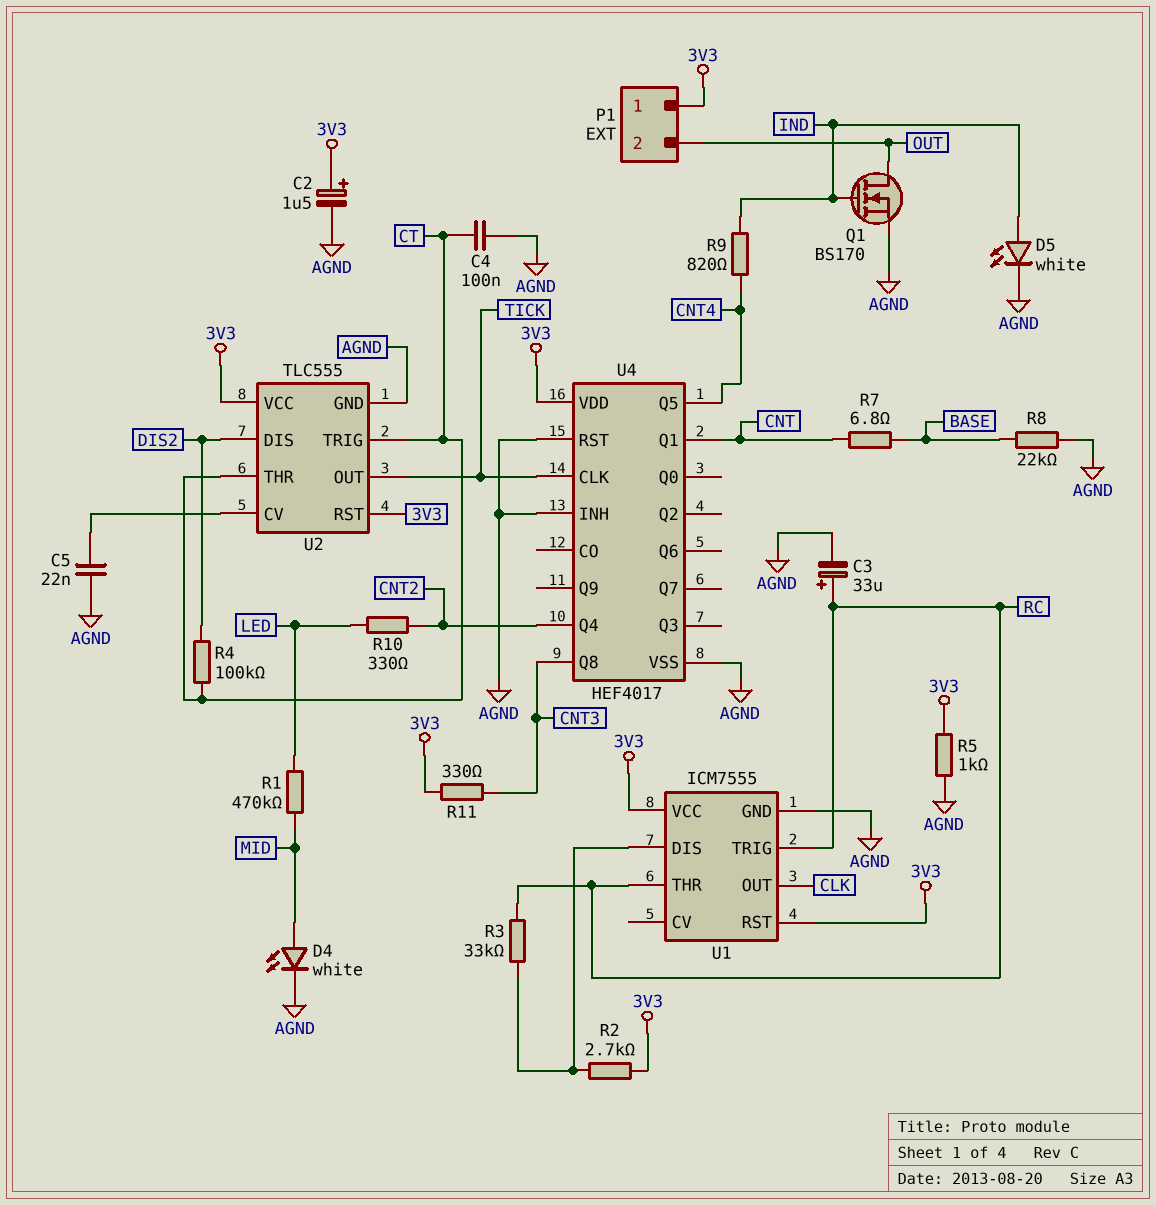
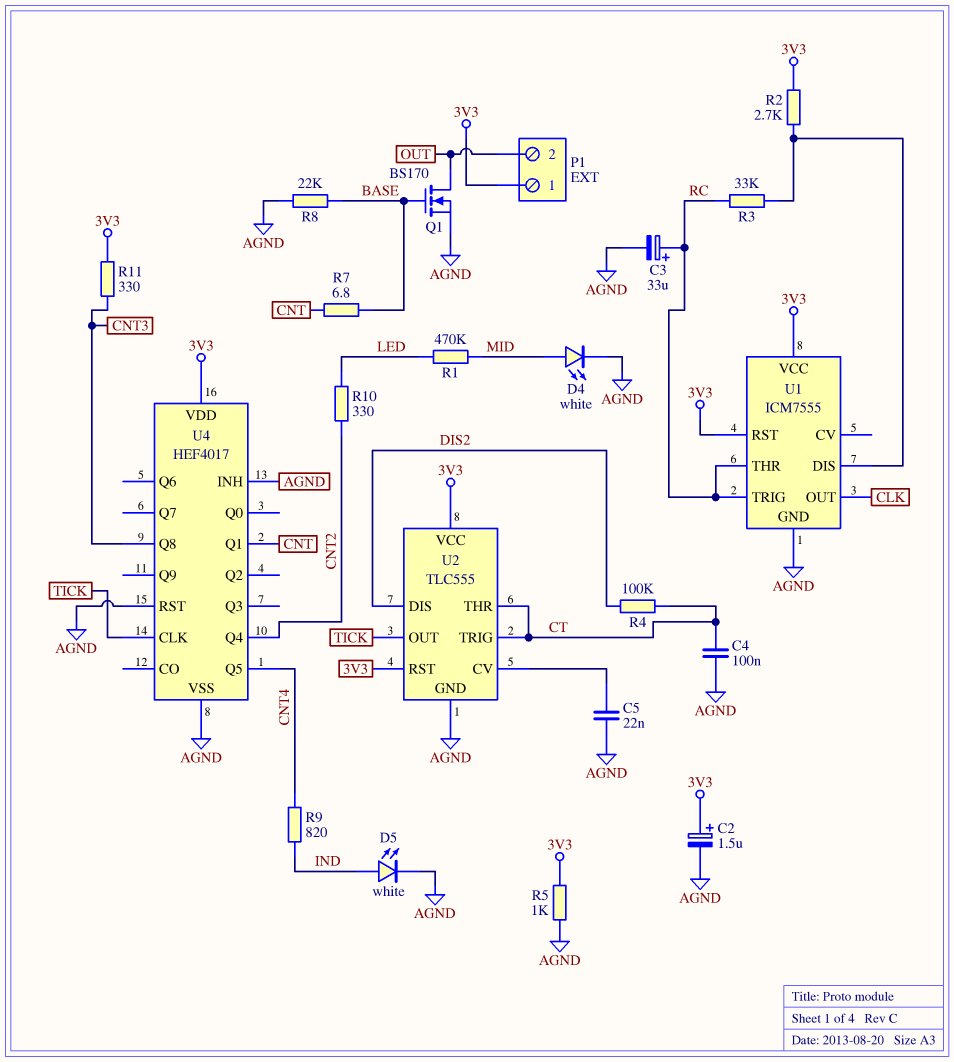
Q1: NMOS BS170 (G IND, D OUT, S AGND) -> NMOS BS170 (G BASE, D OUT, S AGND)

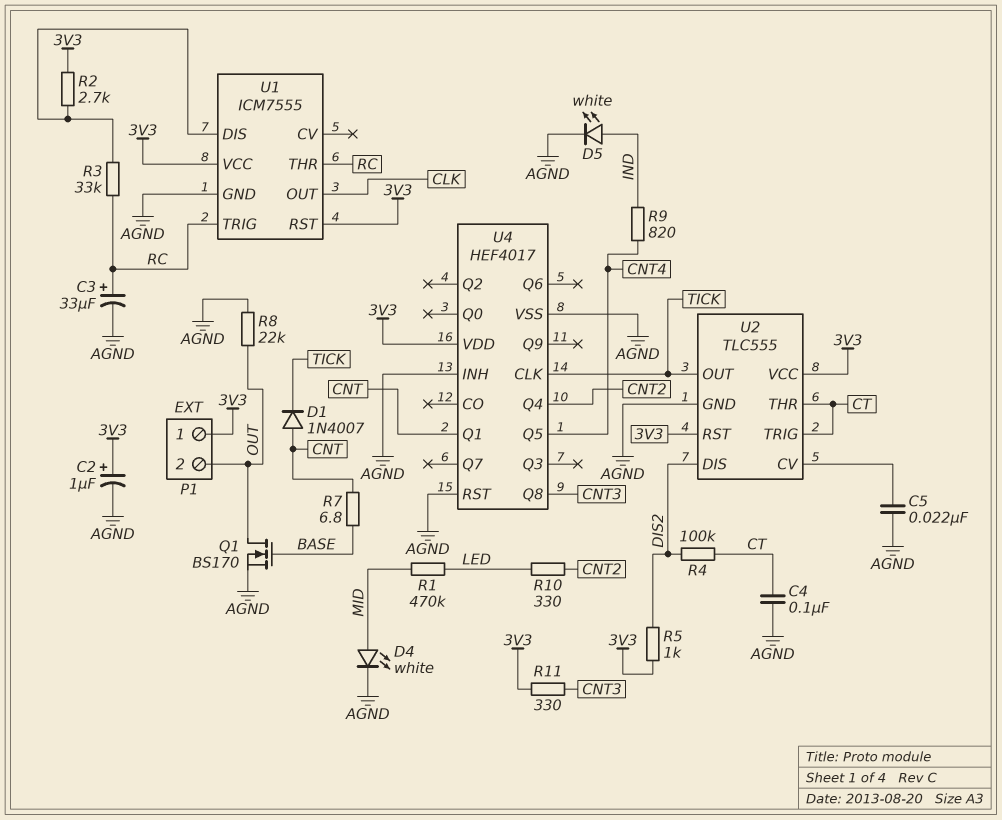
C2: 1.5uF (plus 3V3, minus AGND) -> 1uF (plus 3V3, minus AGND)
D1: none -> diode 1N4007 (A CNT, K TICK)
R5: 1k (3V3, AGND) -> 1k (3V3, DIS2)
R8: 22k (AGND, BASE) -> 22k (AGND, OUT)

